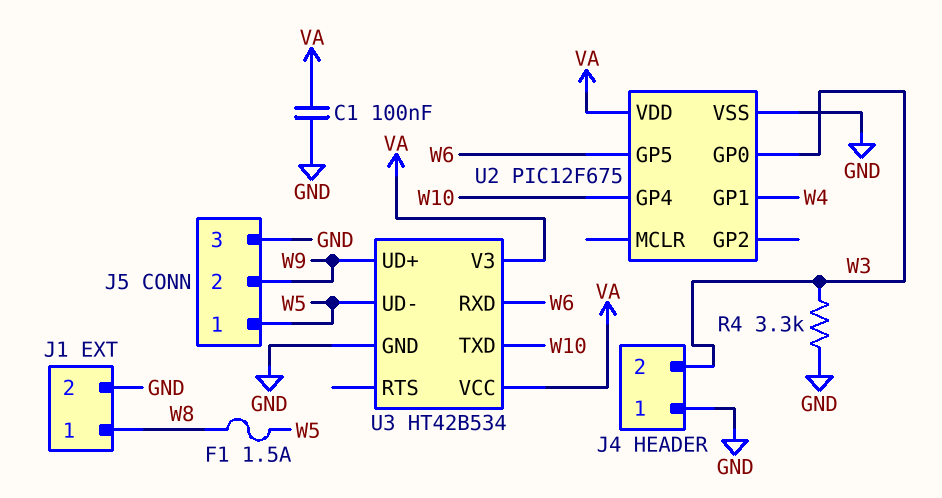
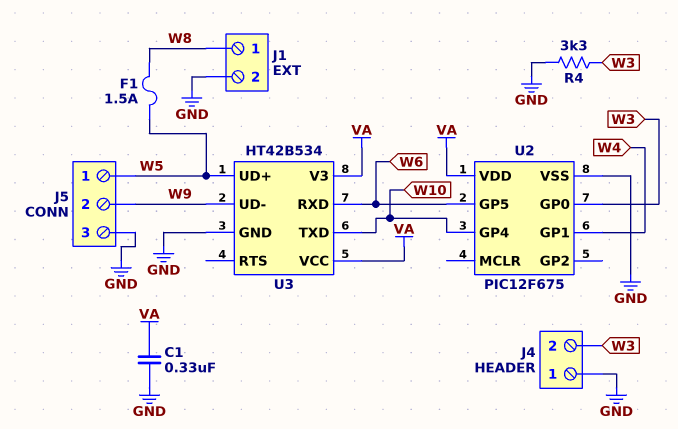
C1: 100nF (GND, VA) -> 330nF (GND, VA)
U3 pin UD+: W9 -> W5
U3 pin UD-: W5 -> W9

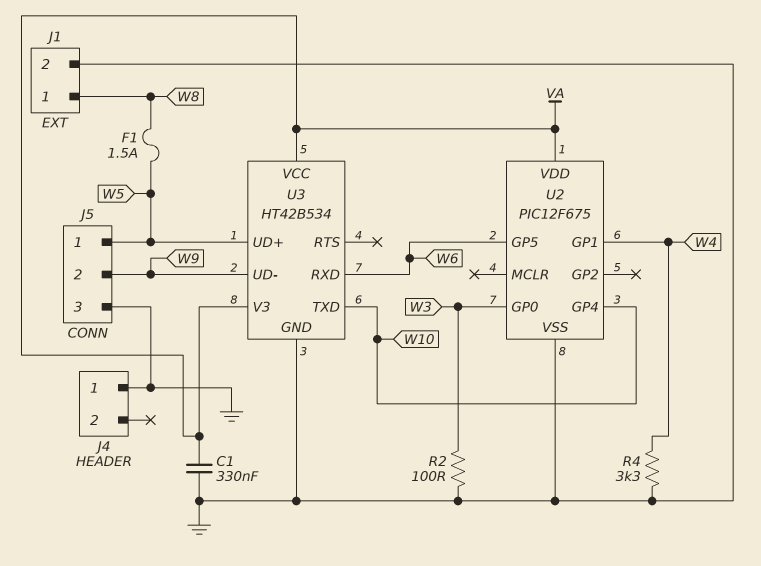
J4 pin 2: W3 -> none
R2: none -> 100 (GND, W3)
R4: 3.3k (GND, W3) -> 3.3k (GND, W4)

